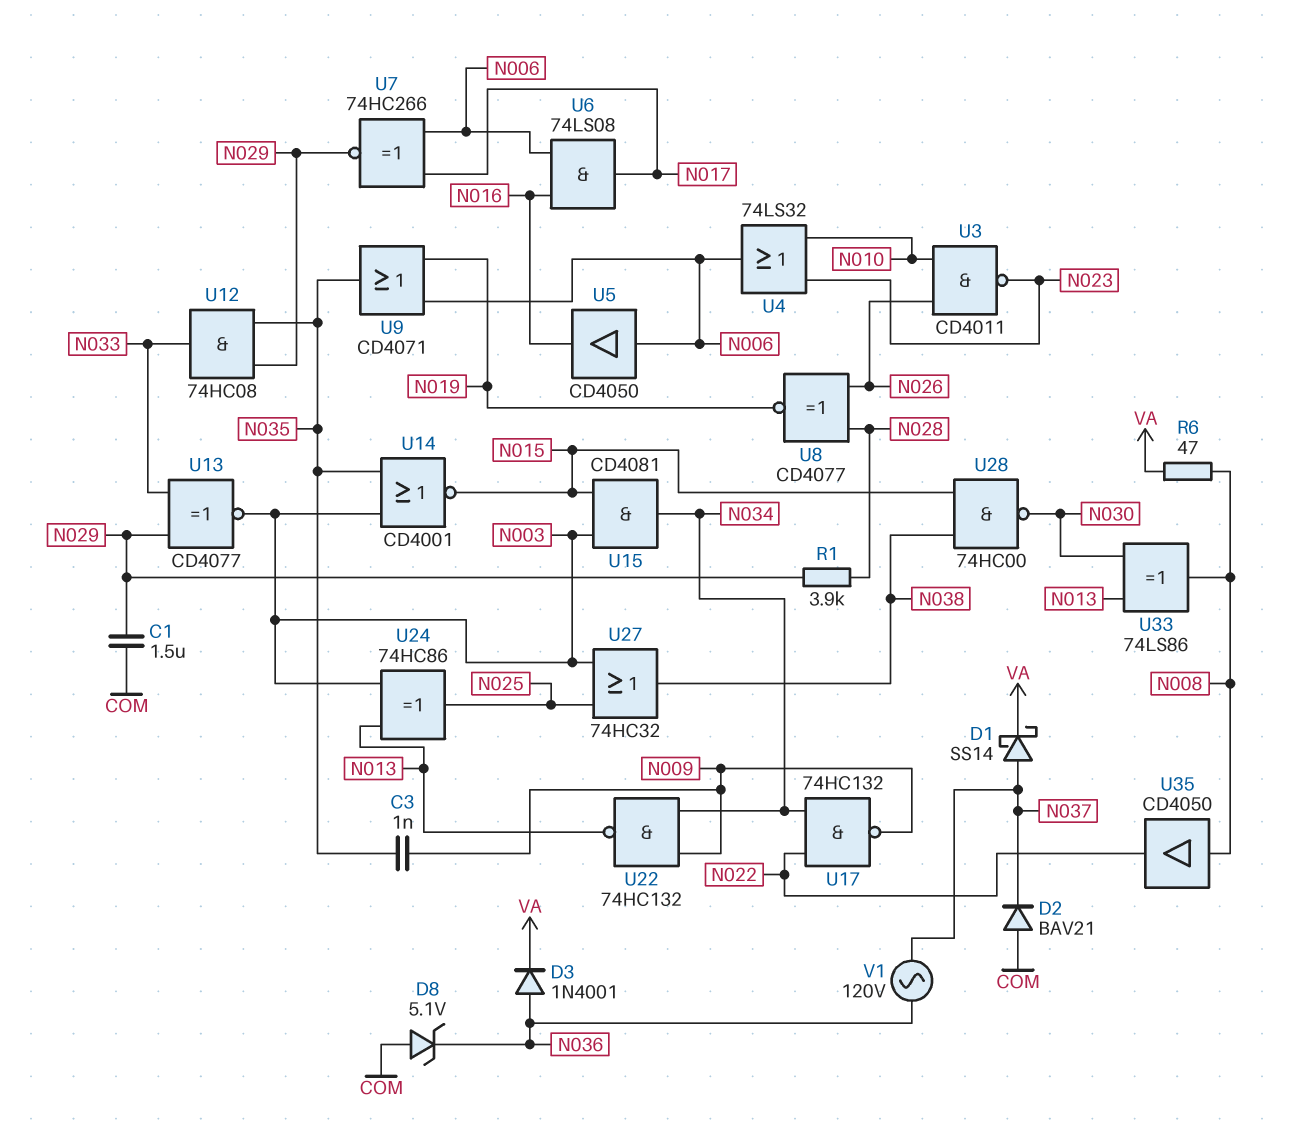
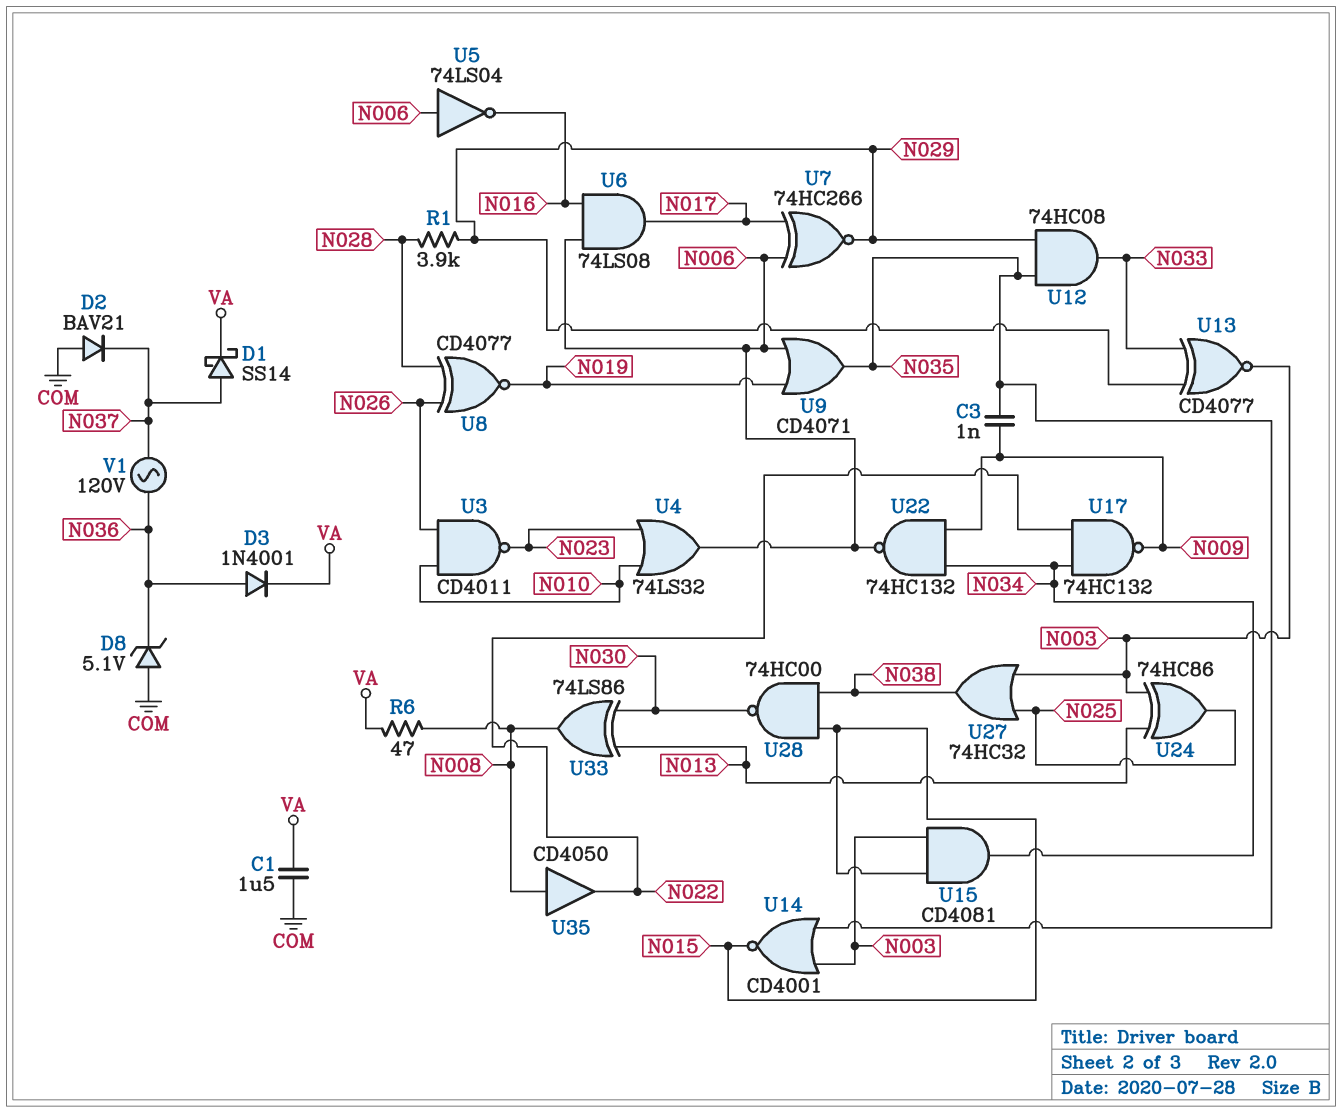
C1: 1.5uF (COM, N029) -> 1.5uF (COM, VA)
U5: buffer CD4050 (in N006, out N016) -> NOT 74LS04 (in N006, out N016)
U22: NAND 74HC132 (in N009, in N034, out N013) -> NAND 74HC132 (in N009, in N034, out N006)

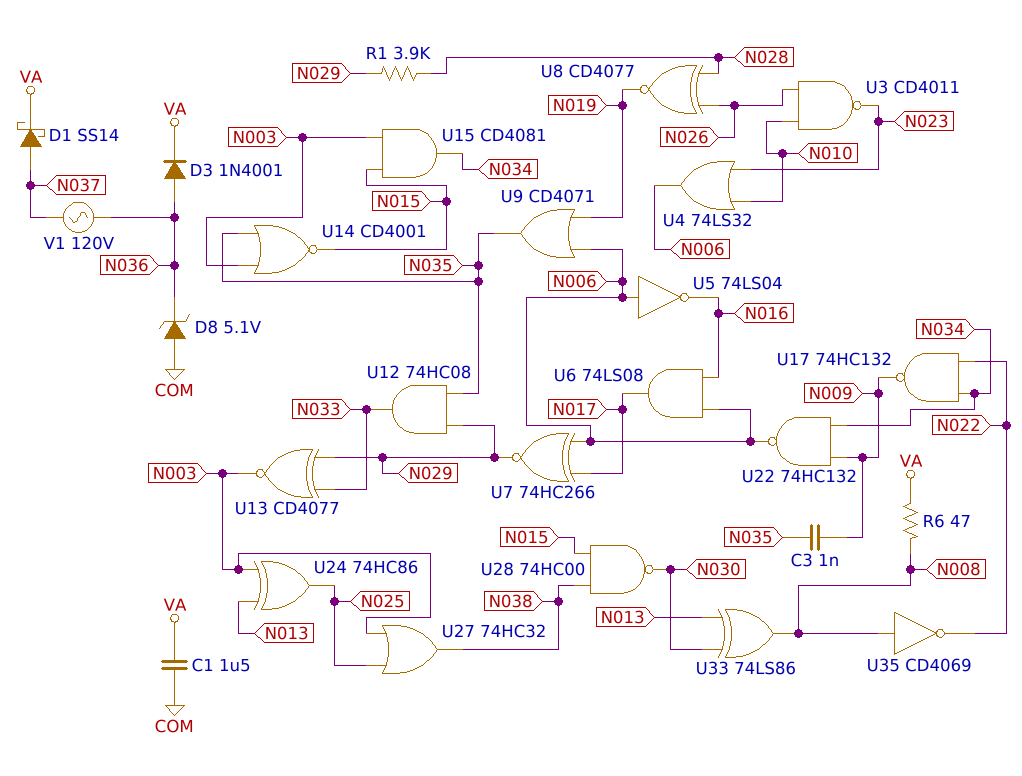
D2: diode BAV21 (A COM, K N037) -> none
U35: buffer CD4050 (in N008, out N022) -> NOT CD4069 (in N008, out N022)

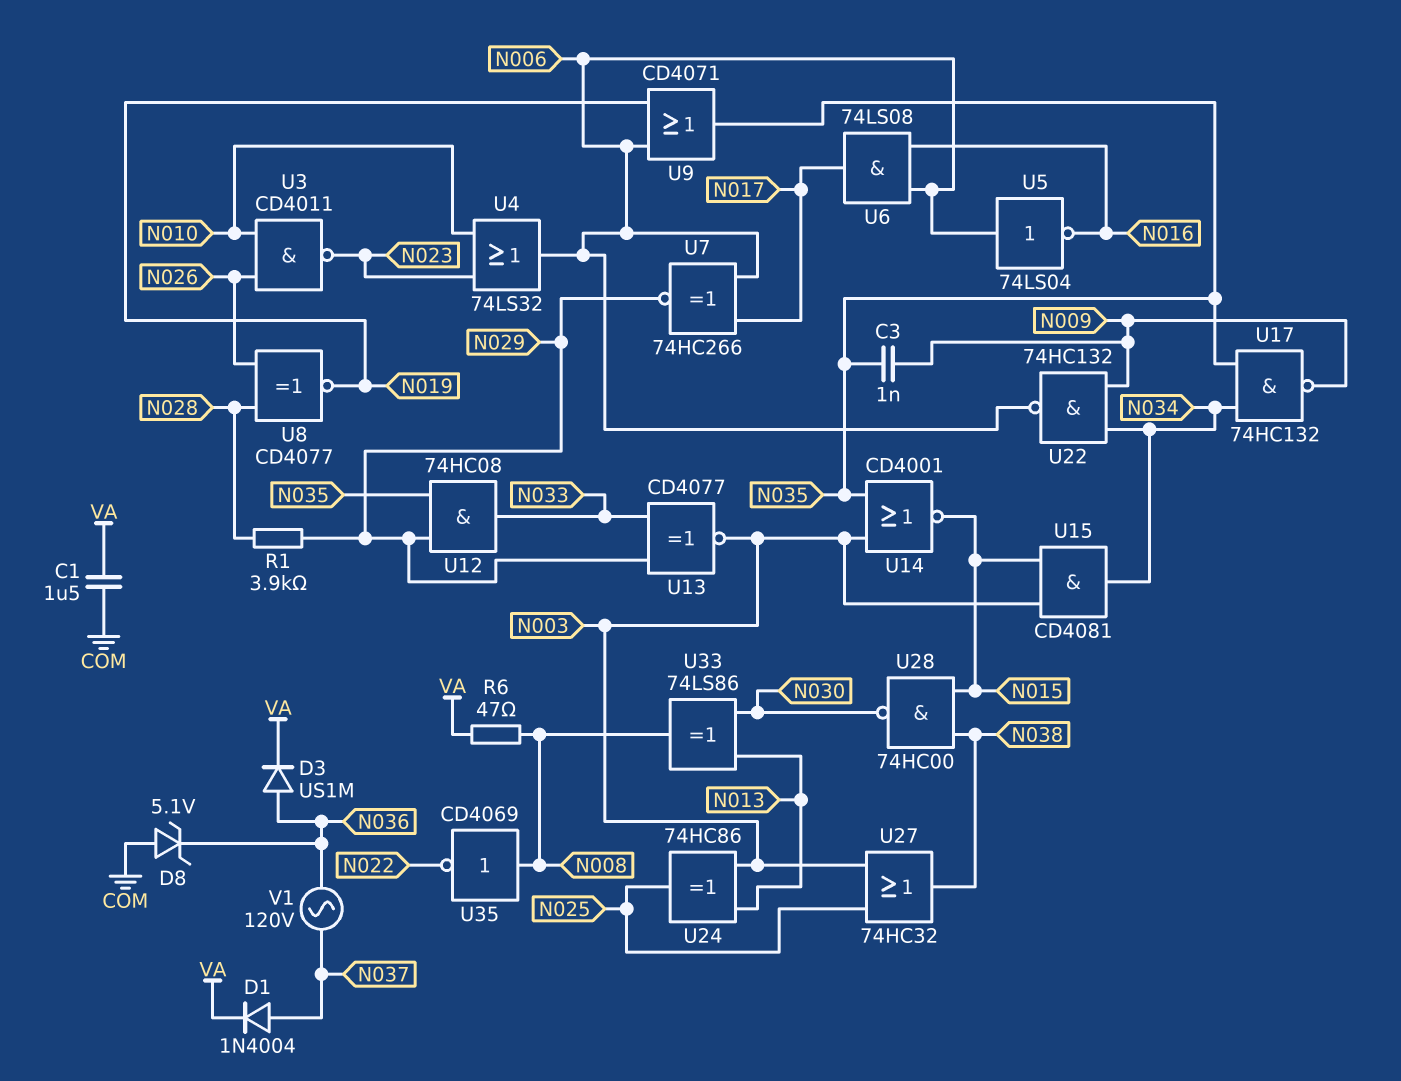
D1: schottky SS14 (A N037, K VA) -> diode 1N4004 (A N037, K VA)
D3: diode 1N4001 (A N036, K VA) -> diode US1M (A N036, K VA)
U17: NAND 74HC132 (in N022, in N034, out N009) -> NAND 74HC132 (in N034, in N035, out N009)

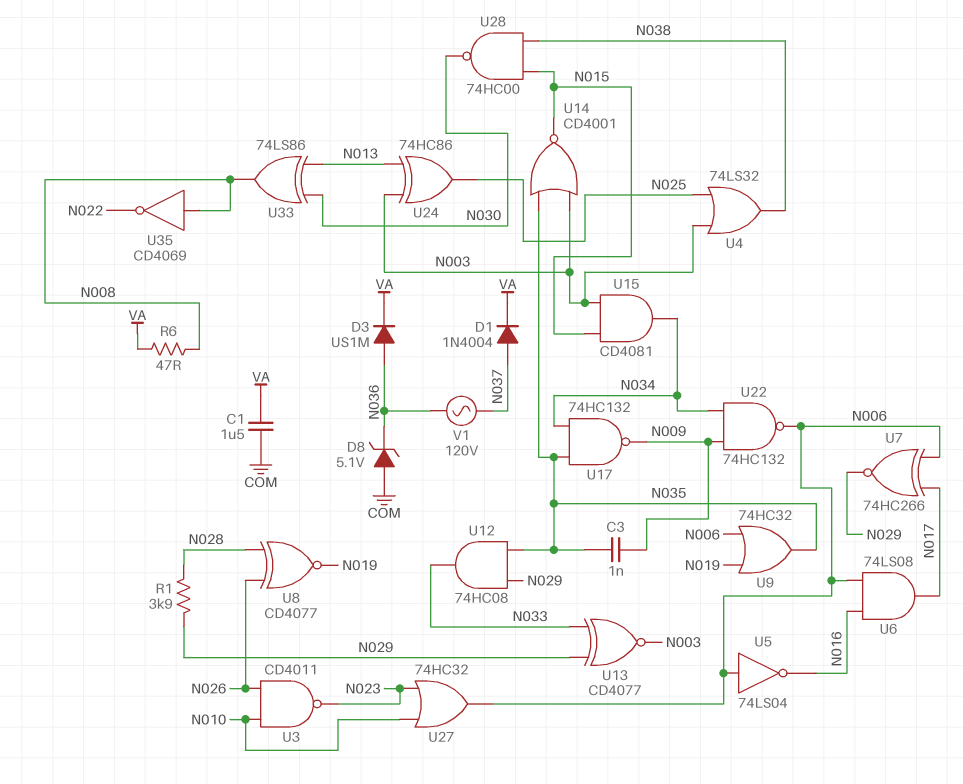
U4: OR 74LS32 (in N010, in N023, out N006) -> OR 74LS32 (in N003, in N025, out N038)
U9: OR CD4071 (in N006, in N019, out N035) -> OR 74HC32 (in N006, in N019, out N035)
U27: OR 74HC32 (in N003, in N025, out N038) -> OR 74HC32 (in N010, in N023, out N006)

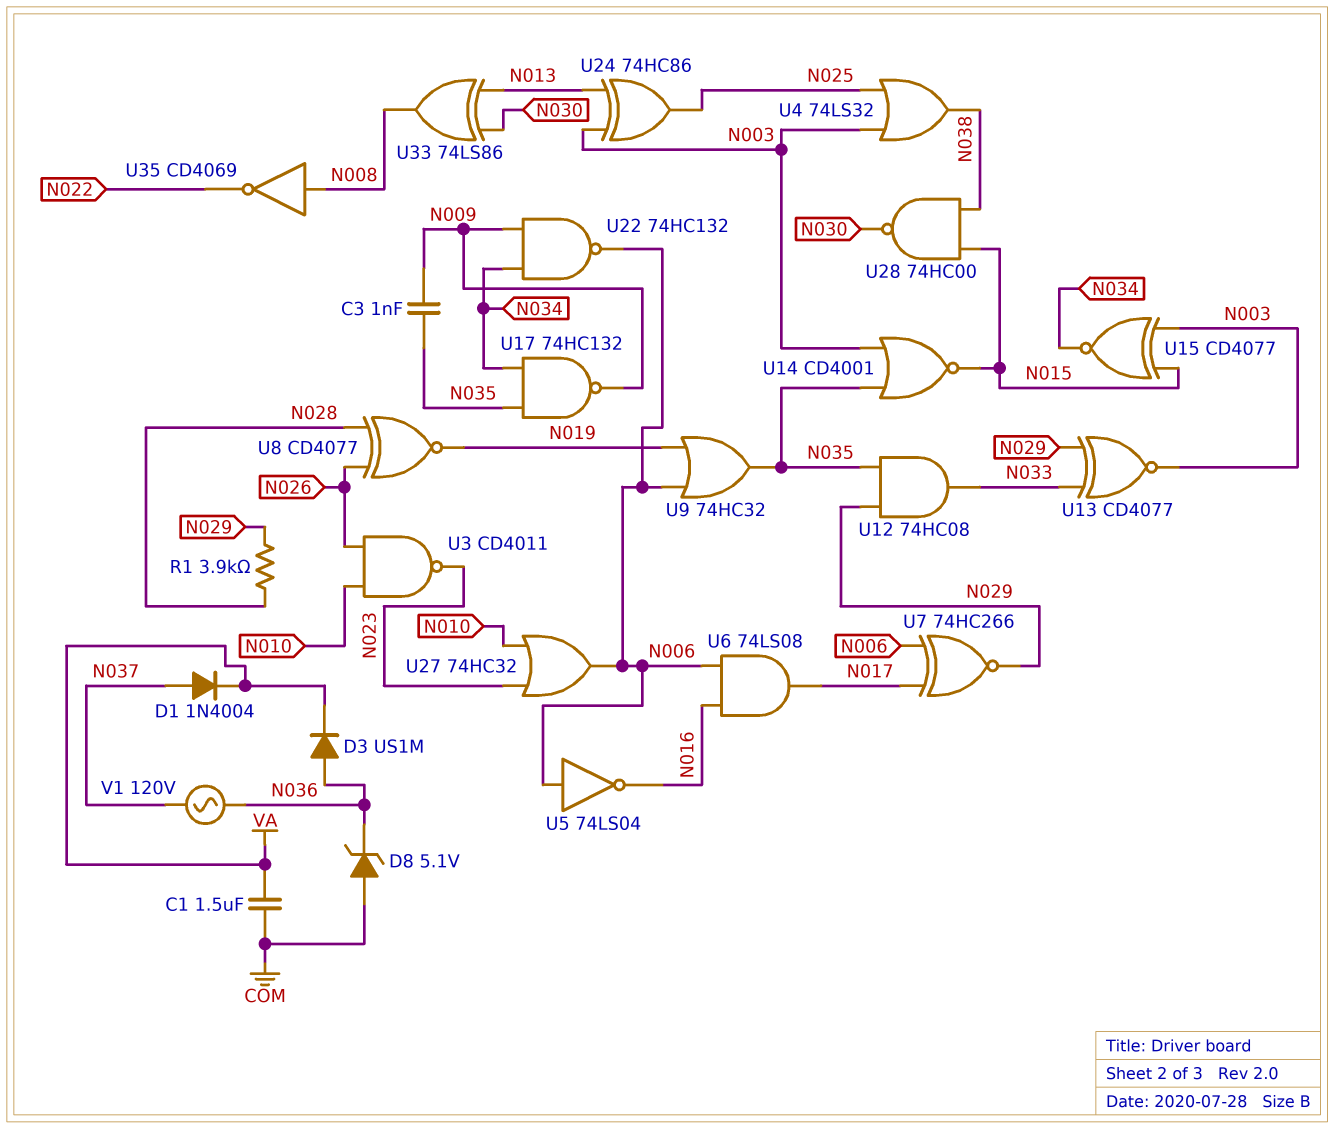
R6: 47 (N008, VA) -> none
U15: AND CD4081 (in N003, in N015, out N034) -> XNOR CD4077 (in N003, in N015, out N034)

